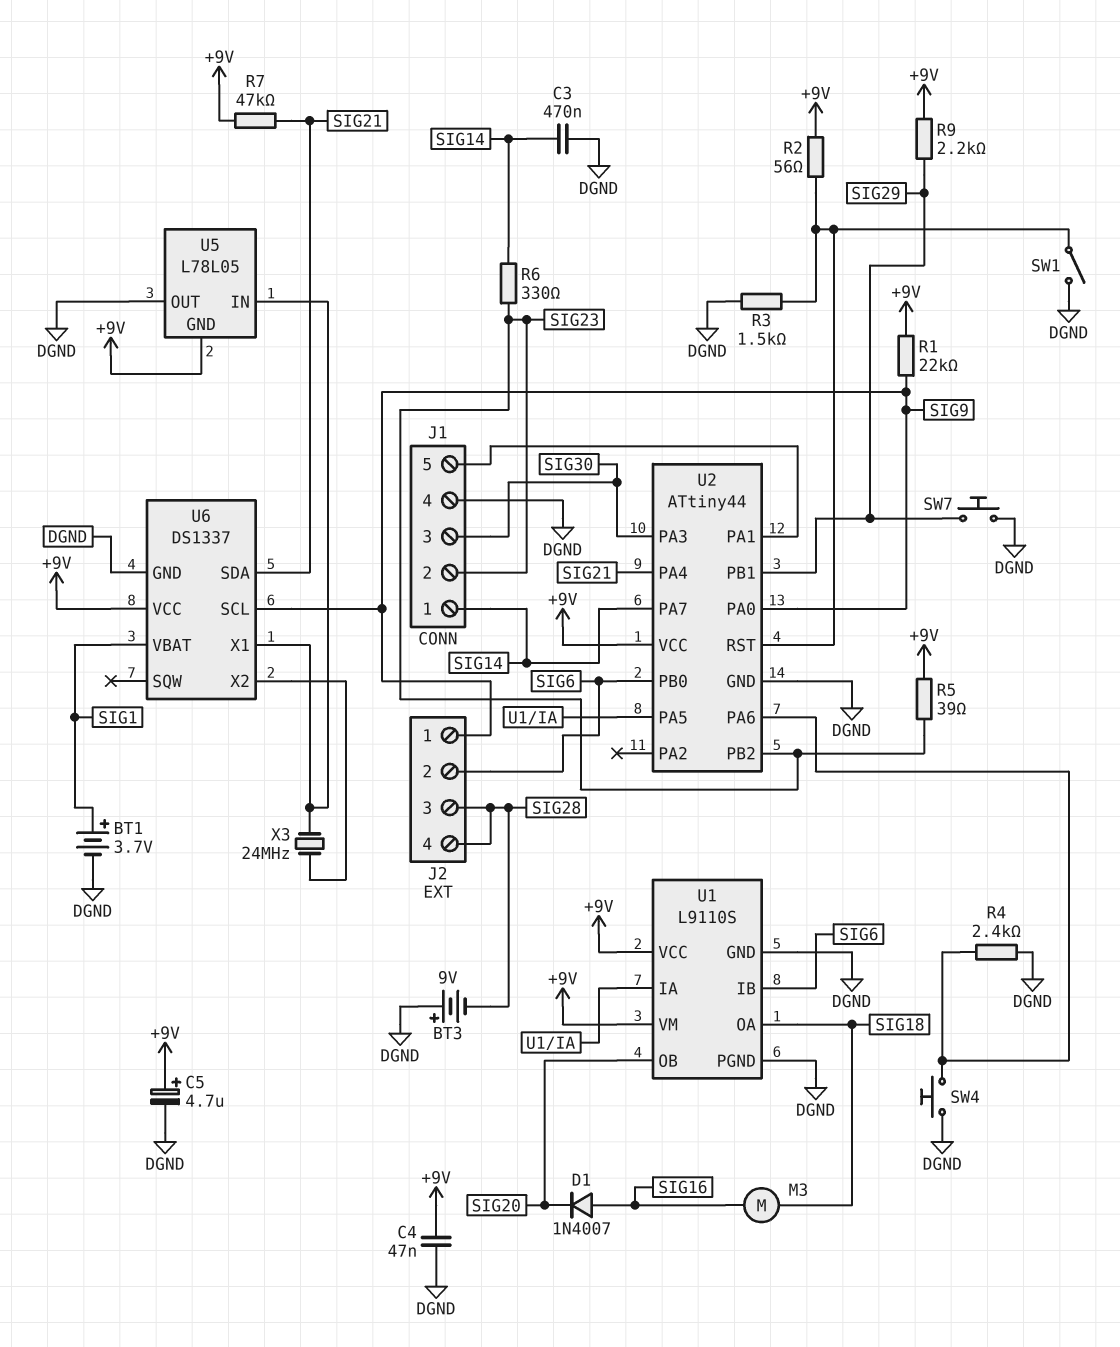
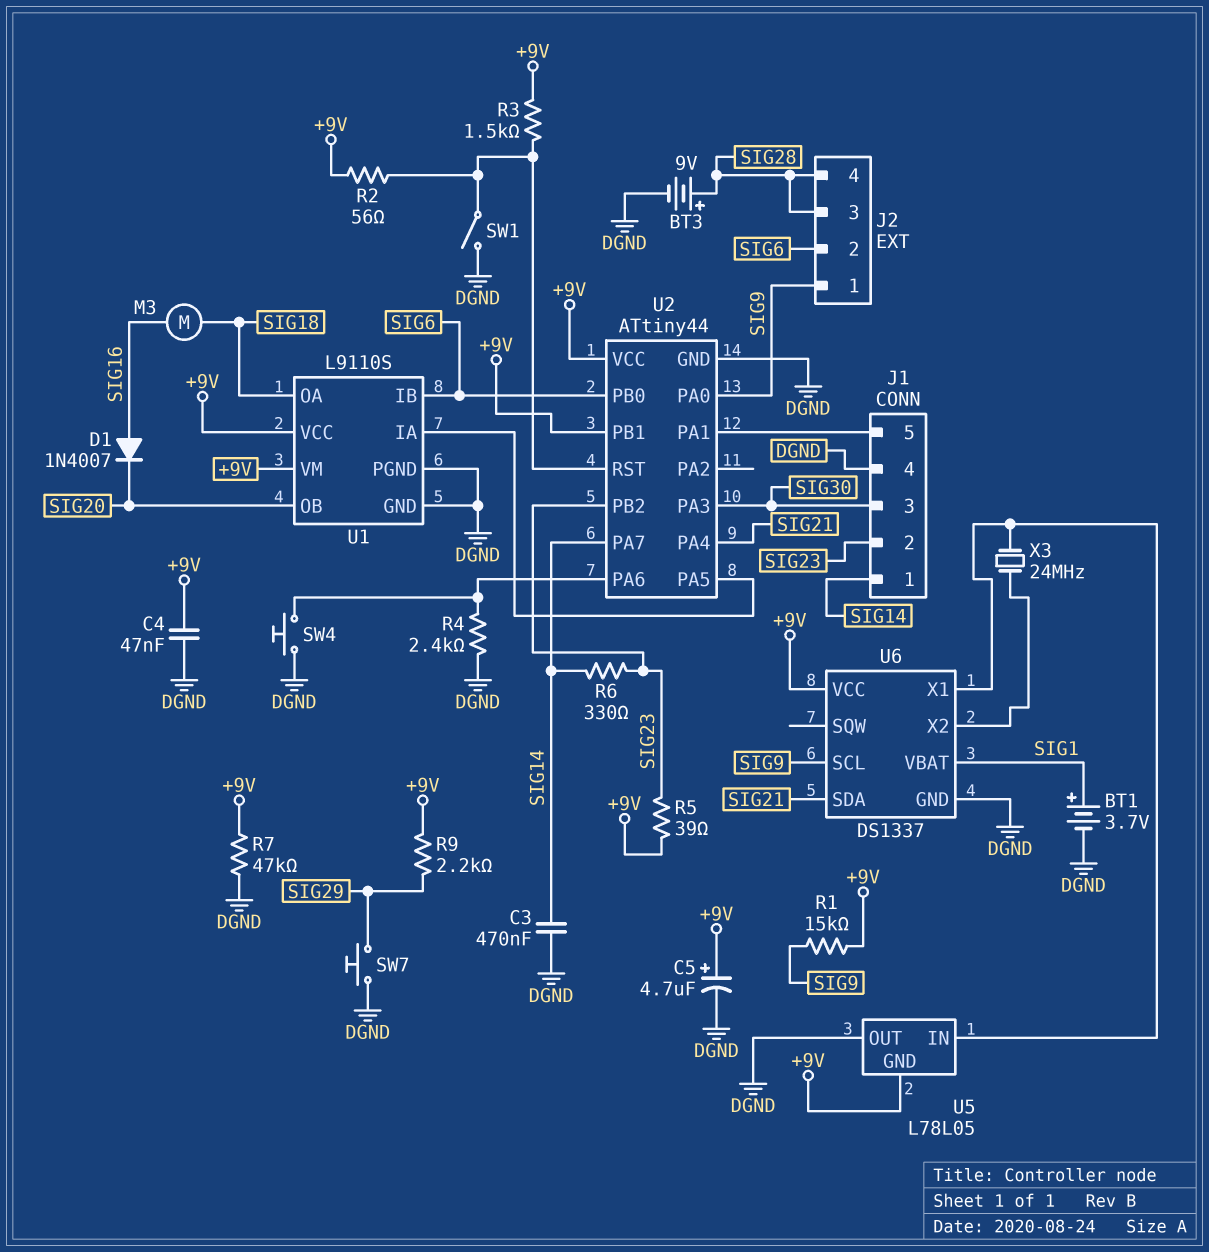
BT3: 9V (plus DGND, minus SIG28) -> 9V (plus SIG28, minus DGND)
R1: 22k (+9V, SIG9) -> 15k (+9V, SIG9)
R3: 1.5k (DGND, U2/RST) -> 1.5k (+9V, U2/RST)
R7: 47k (+9V, SIG21) -> 47k (+9V, DGND)
U2 pin PB1: SIG29 -> +9V

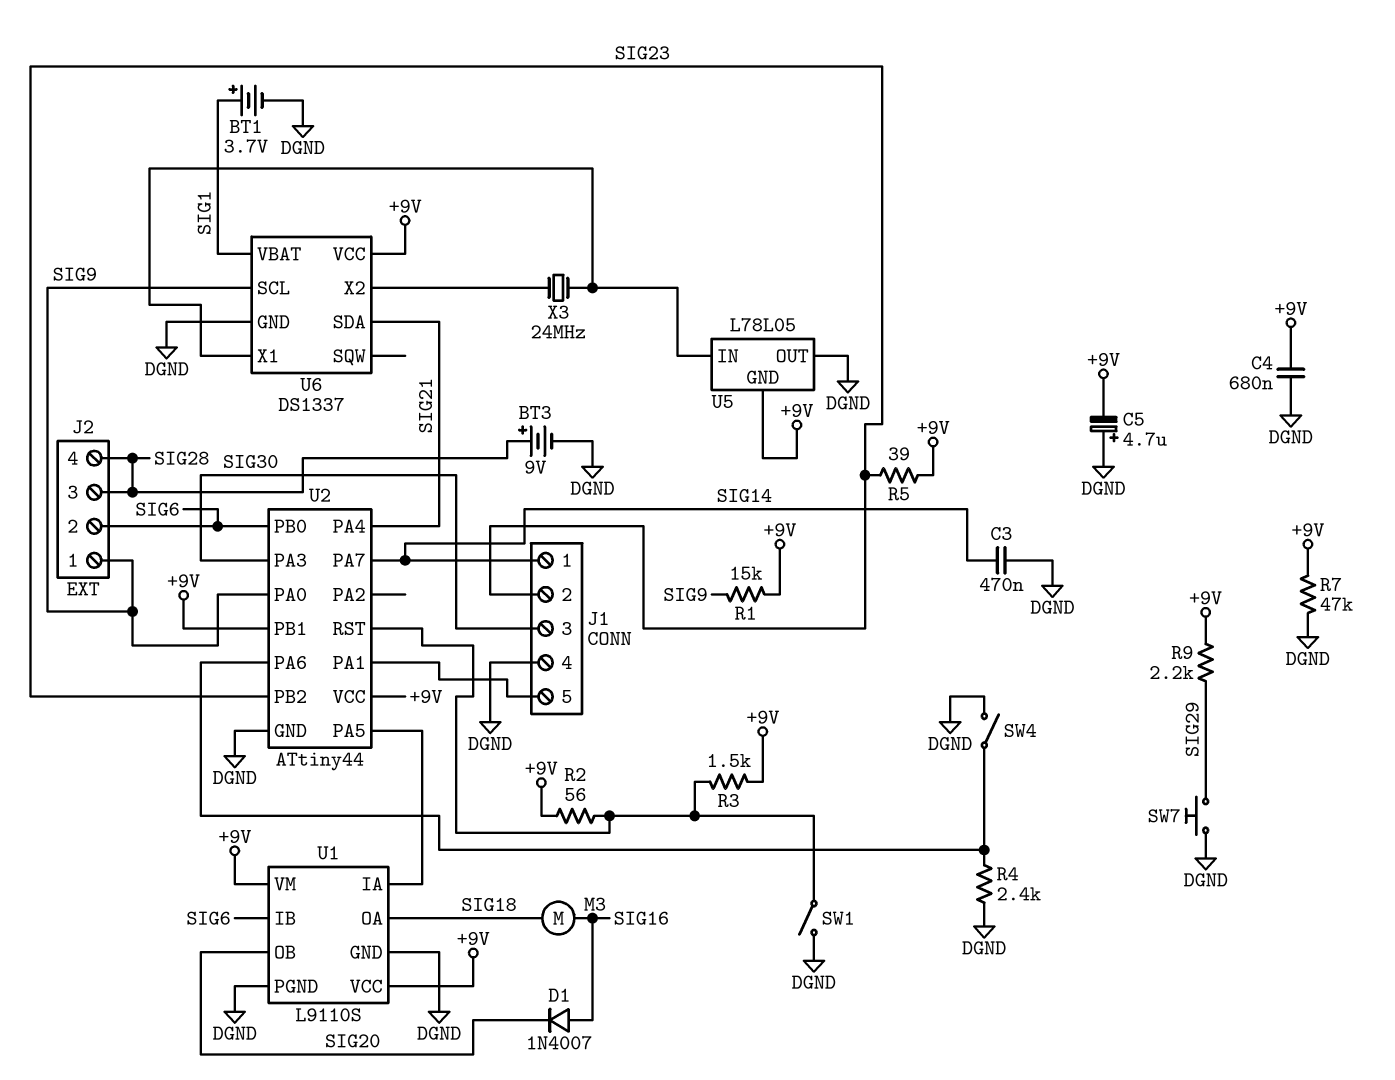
C4: 47nF (+9V, DGND) -> 680nF (+9V, DGND)
C5: 4.7uF (plus +9V, minus DGND) -> 4.7uF (plus DGND, minus +9V)
R6: 330 (SIG14, SIG23) -> none
SW4: button (DGND, U2/PA6) -> switch (DGND, U2/PA6)

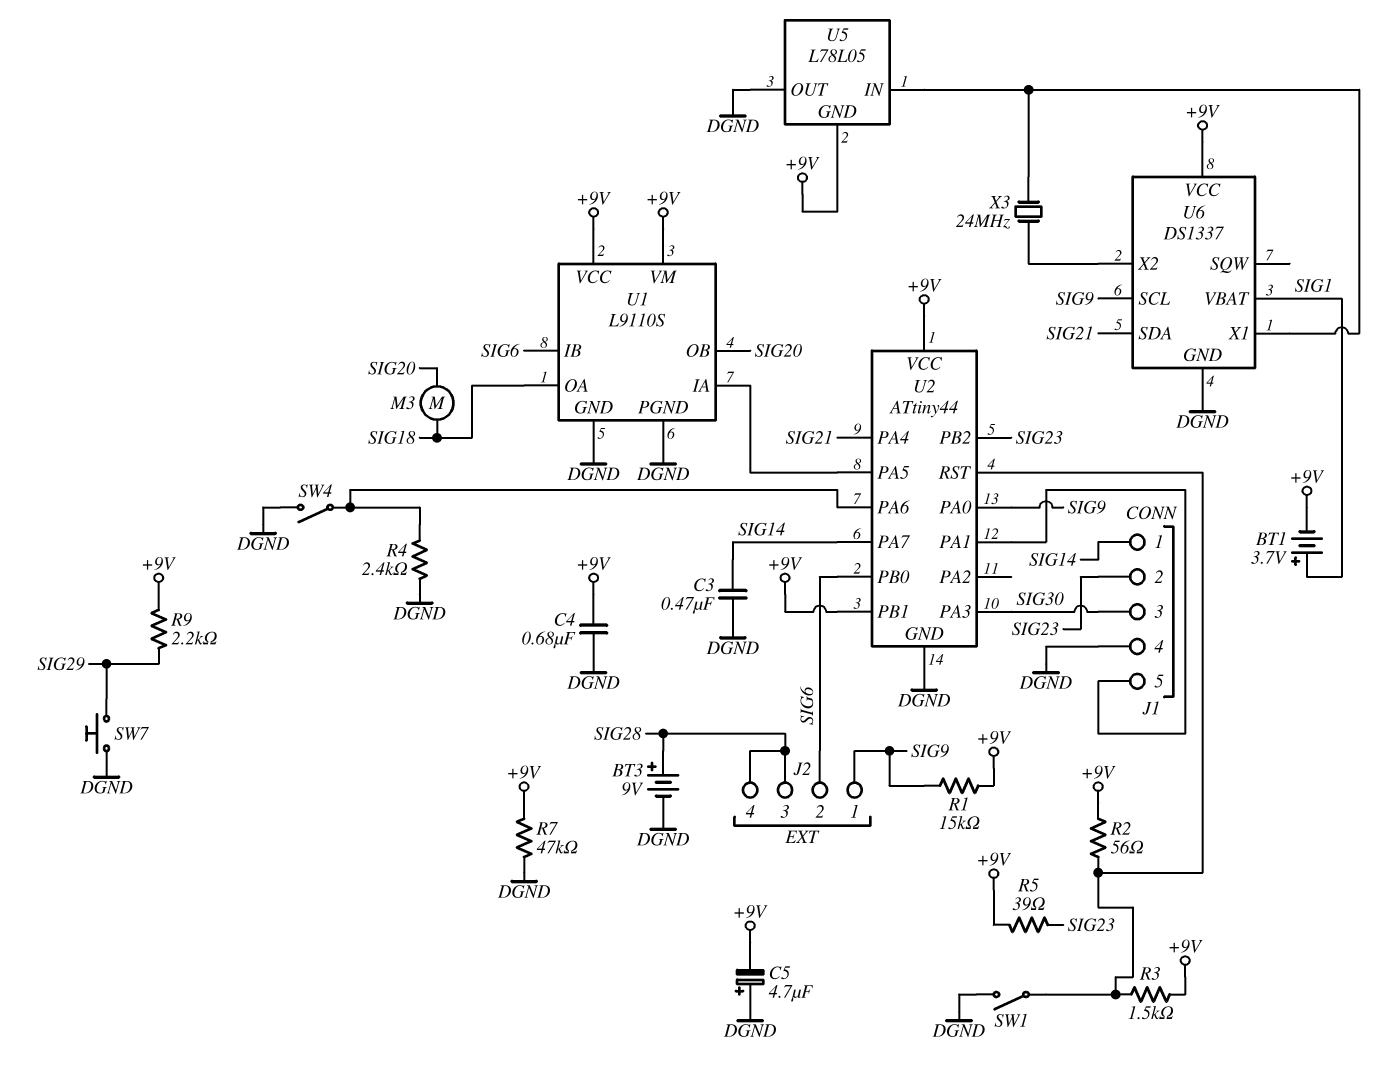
BT1: 3.7V (plus SIG1, minus DGND) -> 3.7V (plus SIG1, minus +9V)
D1: diode 1N4007 (A SIG16, K SIG20) -> none
M3: motor (SIG16, SIG18) -> motor (SIG18, SIG20)

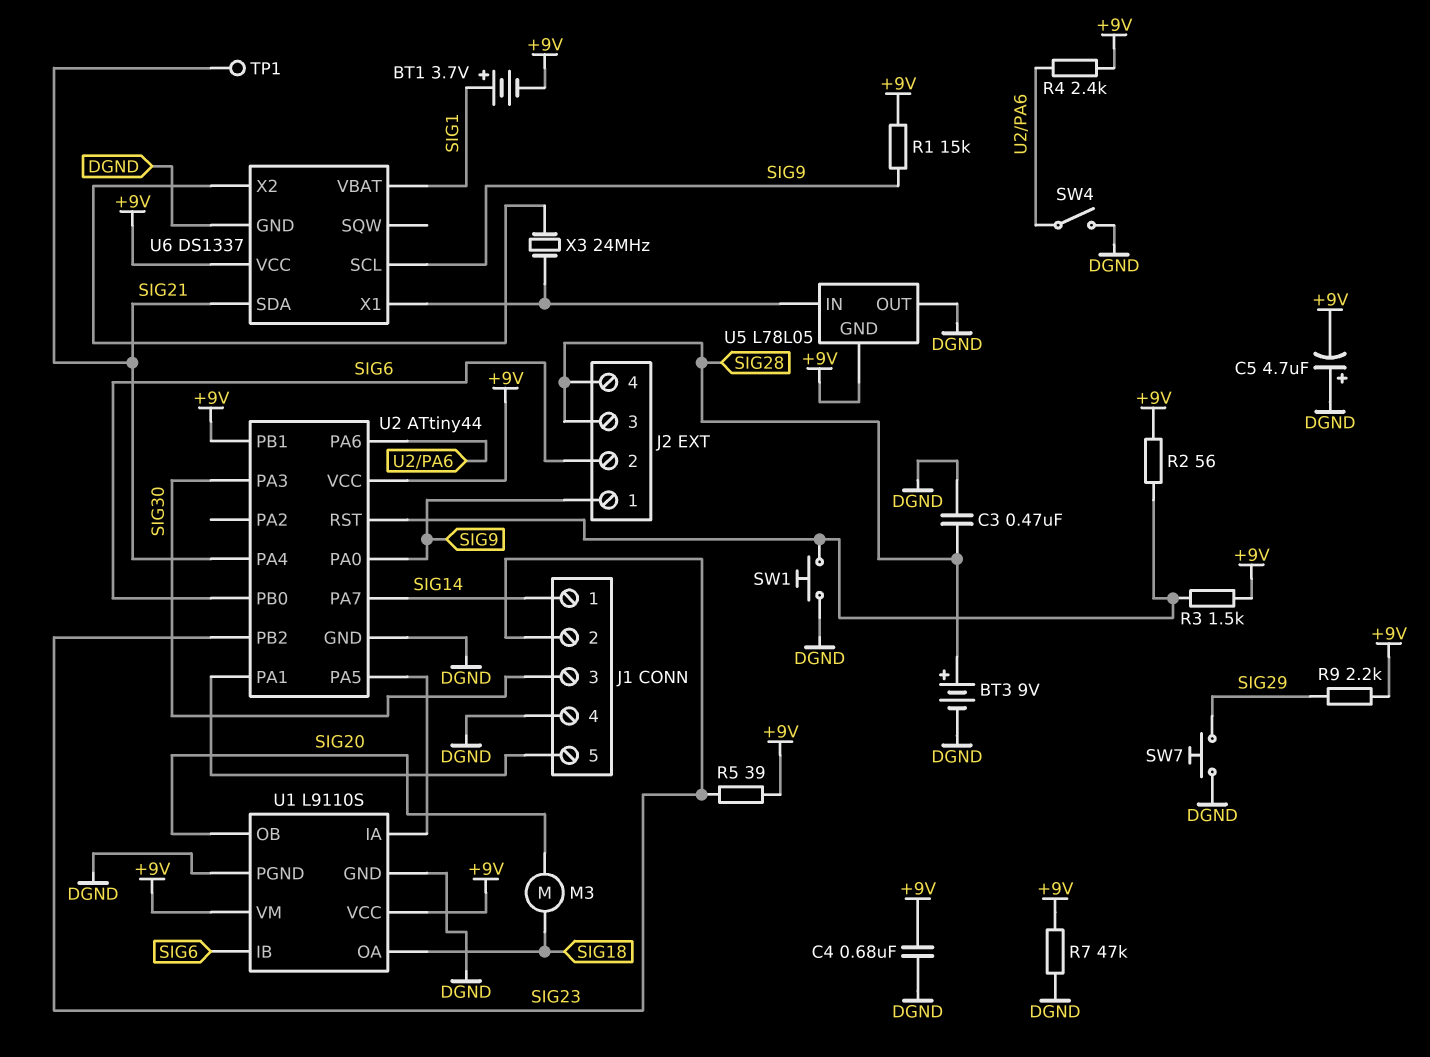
C3: 470nF (DGND, SIG14) -> 470nF (DGND, SIG28)
R4: 2.4k (DGND, U2/PA6) -> 2.4k (+9V, U2/PA6)
SW1: switch (DGND, U2/RST) -> button (DGND, U2/RST)
TP1: none -> test point (SIG21)

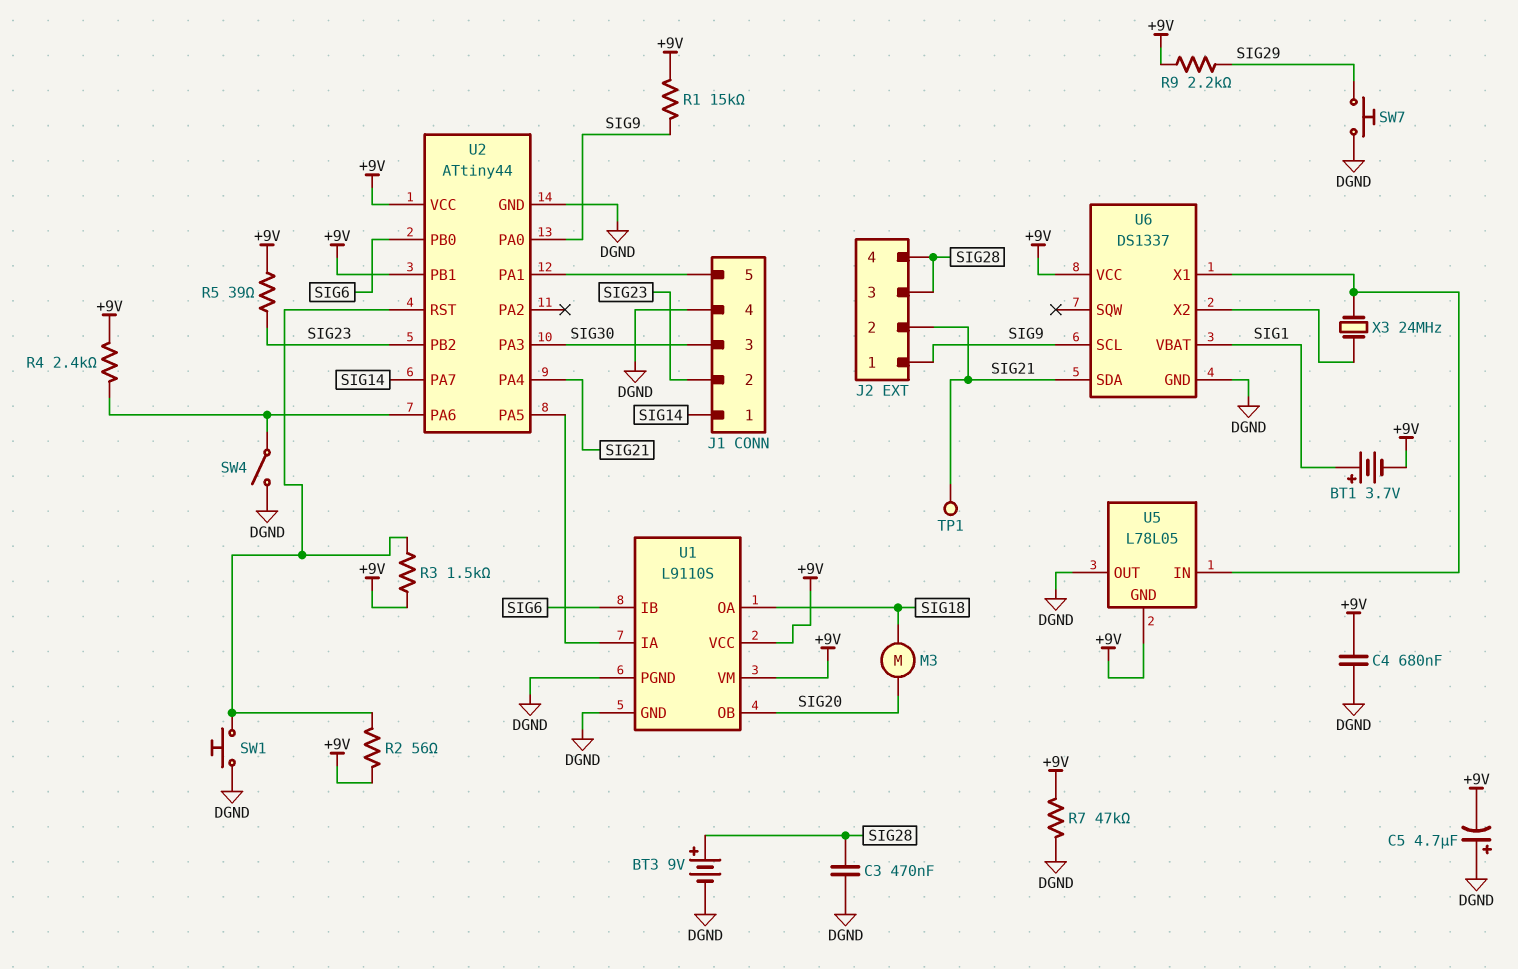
J2 pin 2: SIG6 -> SIG21

